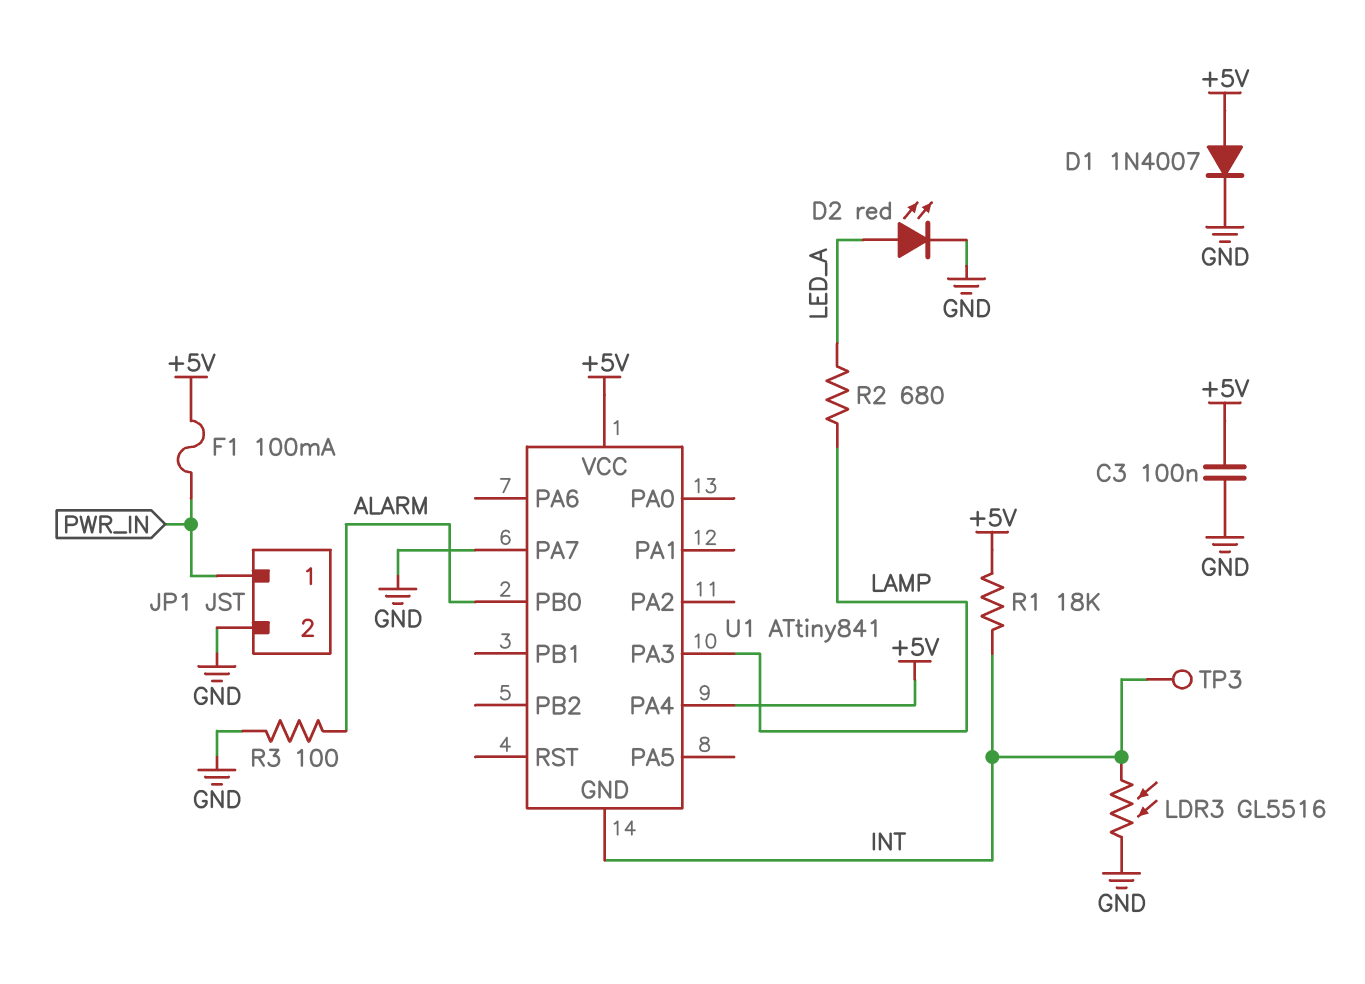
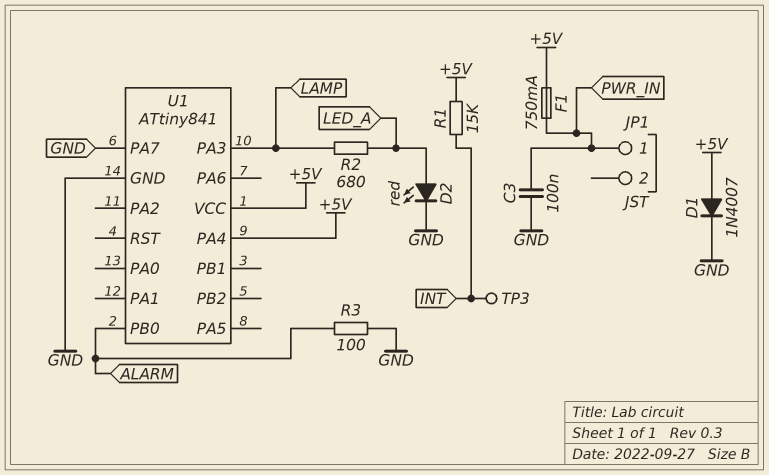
C3: 100nF (+5V, GND) -> 100nF (GND, PWR_IN)
F1: 100mA (+5V, PWR_IN) -> 750mA (+5V, PWR_IN)
JP1 pin 2: GND -> none
LDR3: GL5516 (GND, INT) -> none
R1: 18k (+5V, INT) -> 15k (+5V, INT)
U1 pin GND: INT -> GND

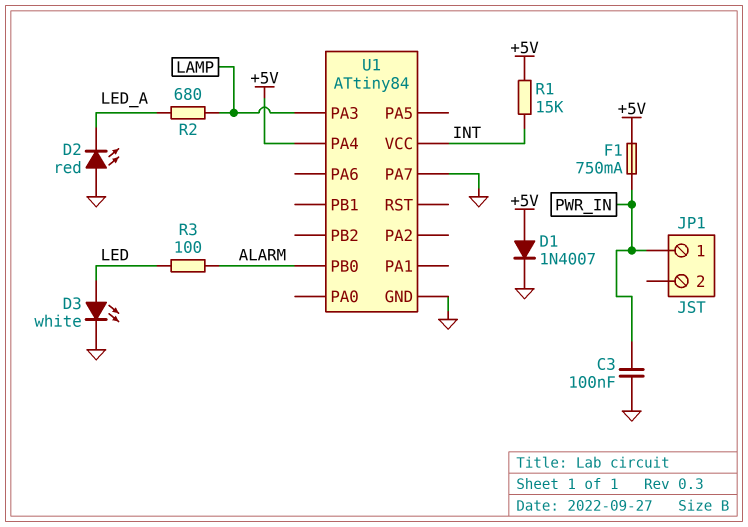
D2: LED red (A LED_A, K GND) -> LED red (A GND, K LED_A)
D3: none -> LED white (A LED, K GND)
R3: 100 (ALARM, GND) -> 100 (ALARM, LED)
TP3: test point (INT) -> none
U1: ATtiny841 -> ATtiny84
U1 pin VCC: +5V -> INT

